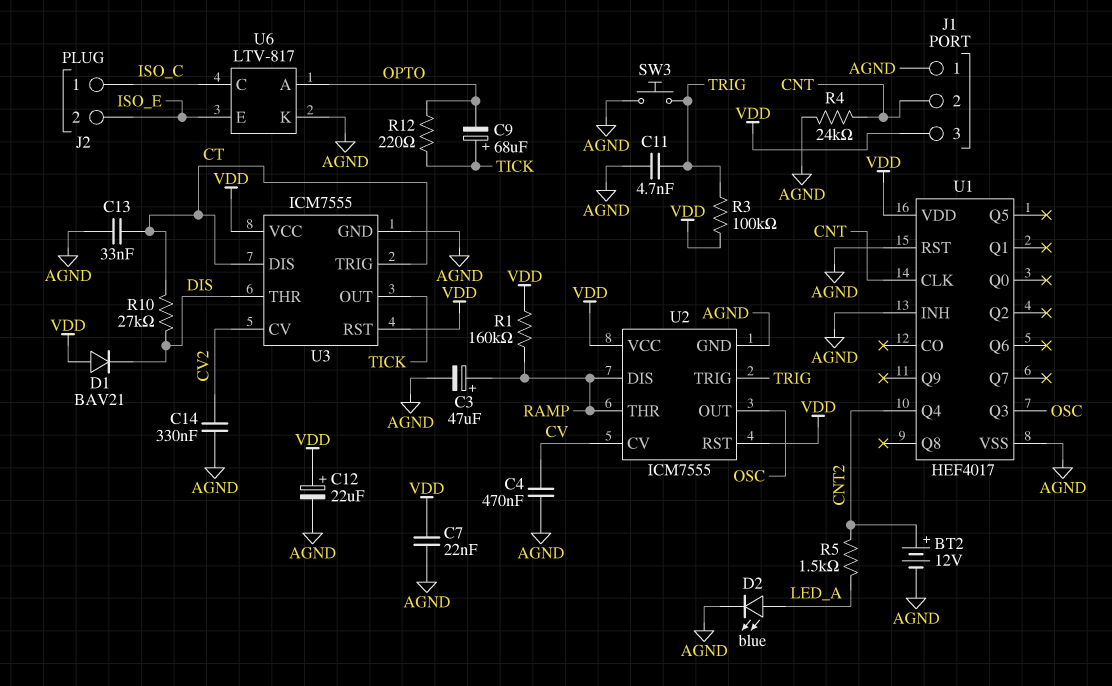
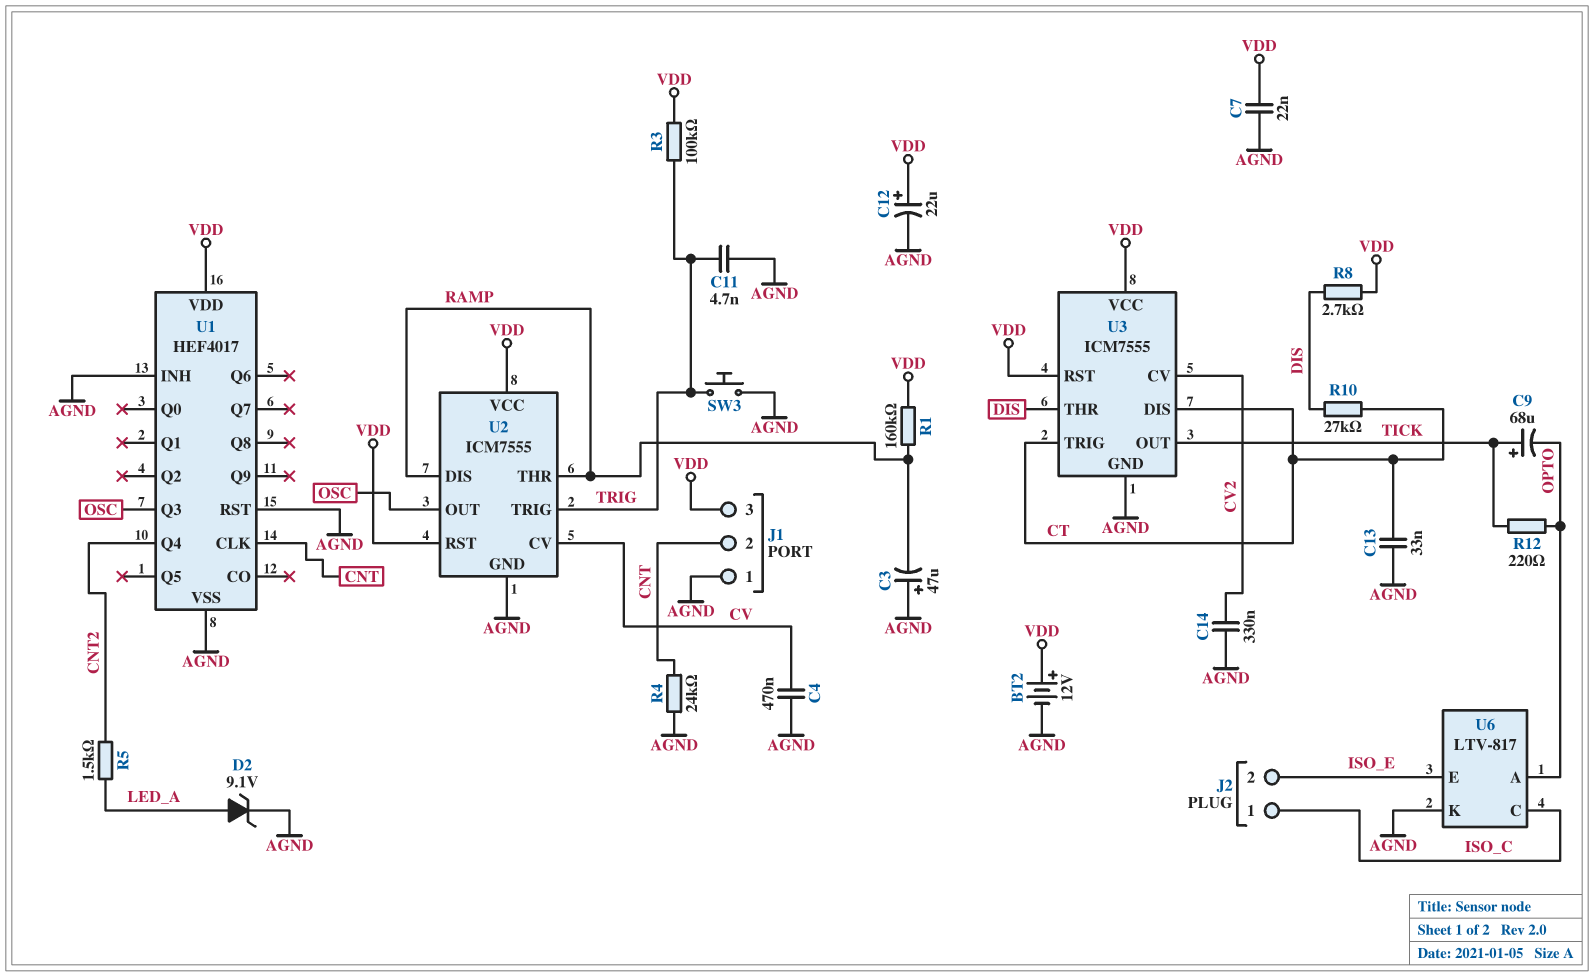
BT2: 12V (plus CNT2, minus AGND) -> 12V (plus VDD, minus AGND)
C3: 47uF (plus RAMP, minus AGND) -> 47uF (plus AGND, minus RAMP)
D1: diode BAV21 (A VDD, K DIS) -> none
D2: LED blue (A LED_A, K AGND) -> zener 9.1V (A LED_A, K AGND)
R8: none -> 2.7k (DIS, VDD)

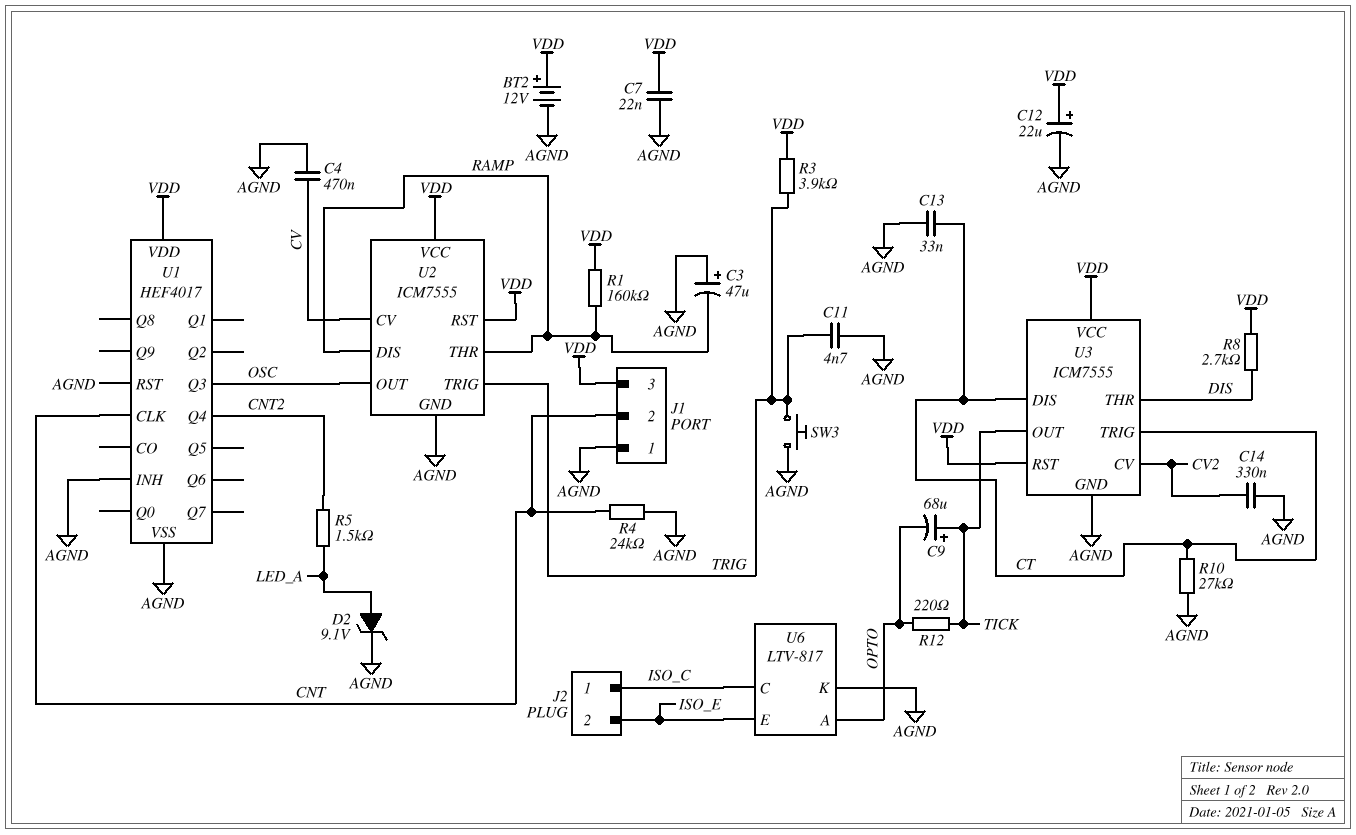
R3: 100k (TRIG, VDD) -> 3.9k (TRIG, VDD)
R10: 27k (CT, DIS) -> 27k (AGND, CT)

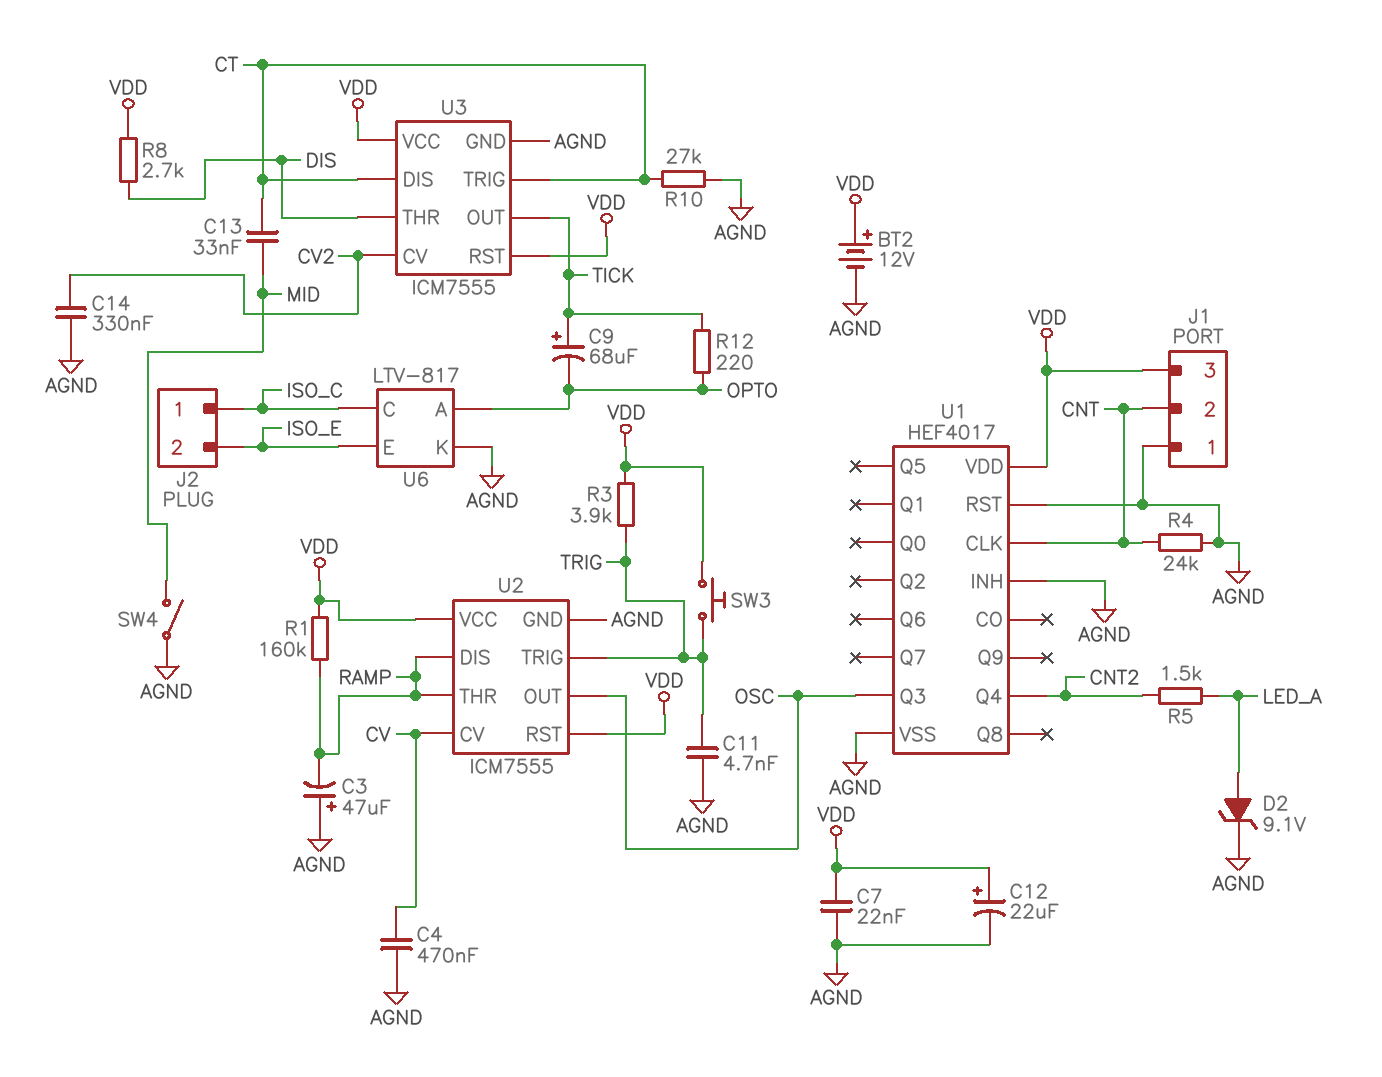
C13: 33nF (AGND, CT) -> 33nF (CT, MID)
SW3: button (AGND, TRIG) -> button (TRIG, VDD)
SW4: none -> switch (AGND, MID)

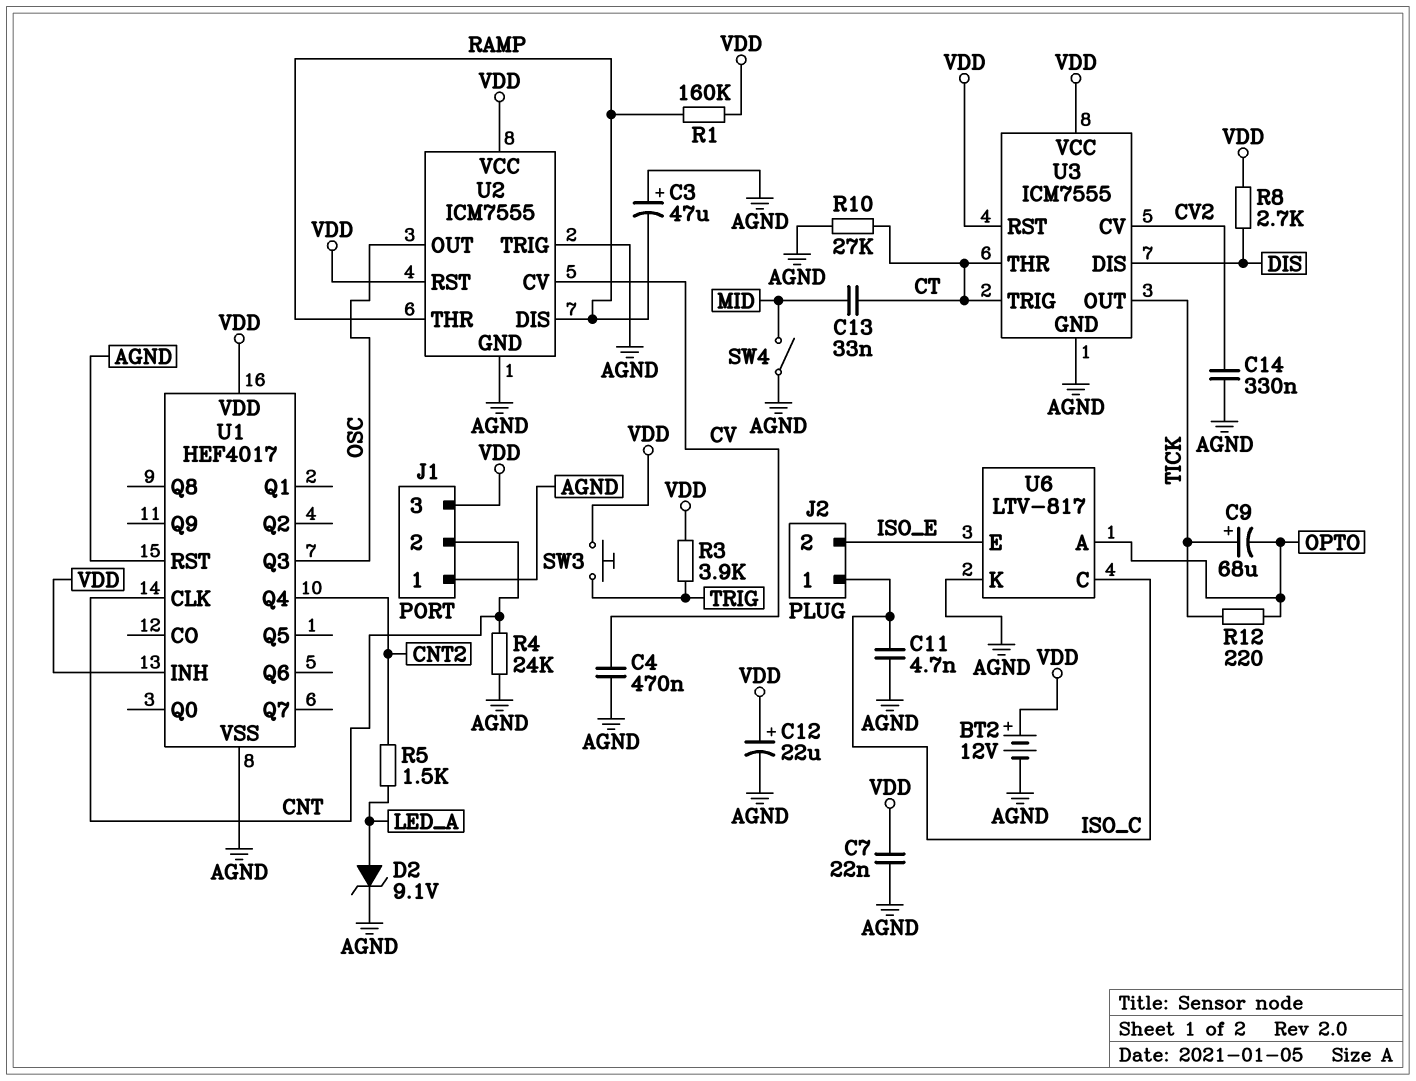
C11: 4.7nF (AGND, TRIG) -> 4.7nF (AGND, ISO_C)
U1 pin INH: AGND -> VDD
U2 pin TRIG: TRIG -> AGND
U3 pin DIS: CT -> DIS
U3 pin THR: DIS -> CT

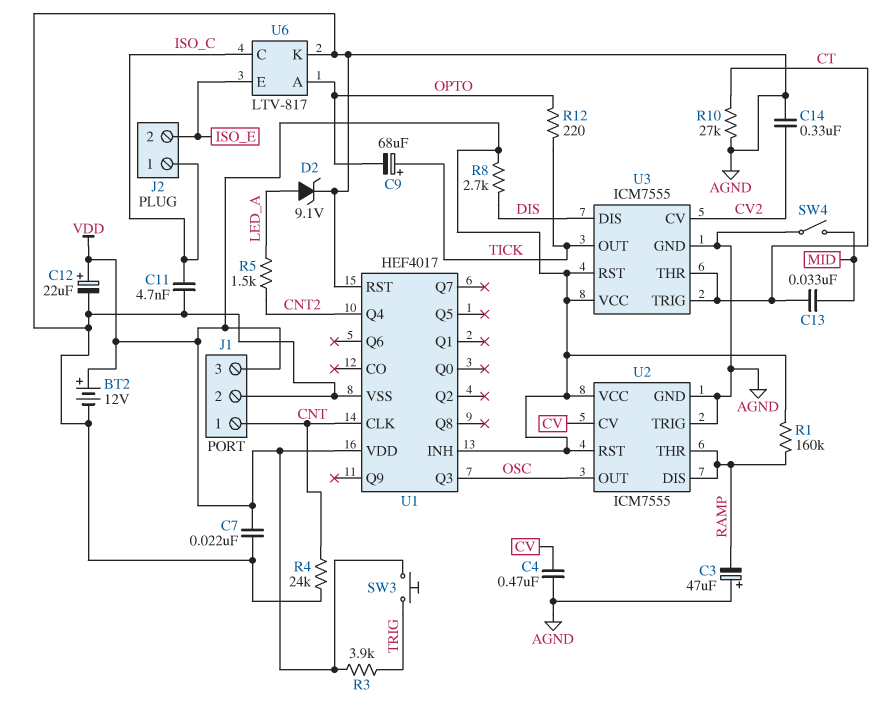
J1 pin 1: AGND -> CNT
J1 pin 2: CNT -> AGND

